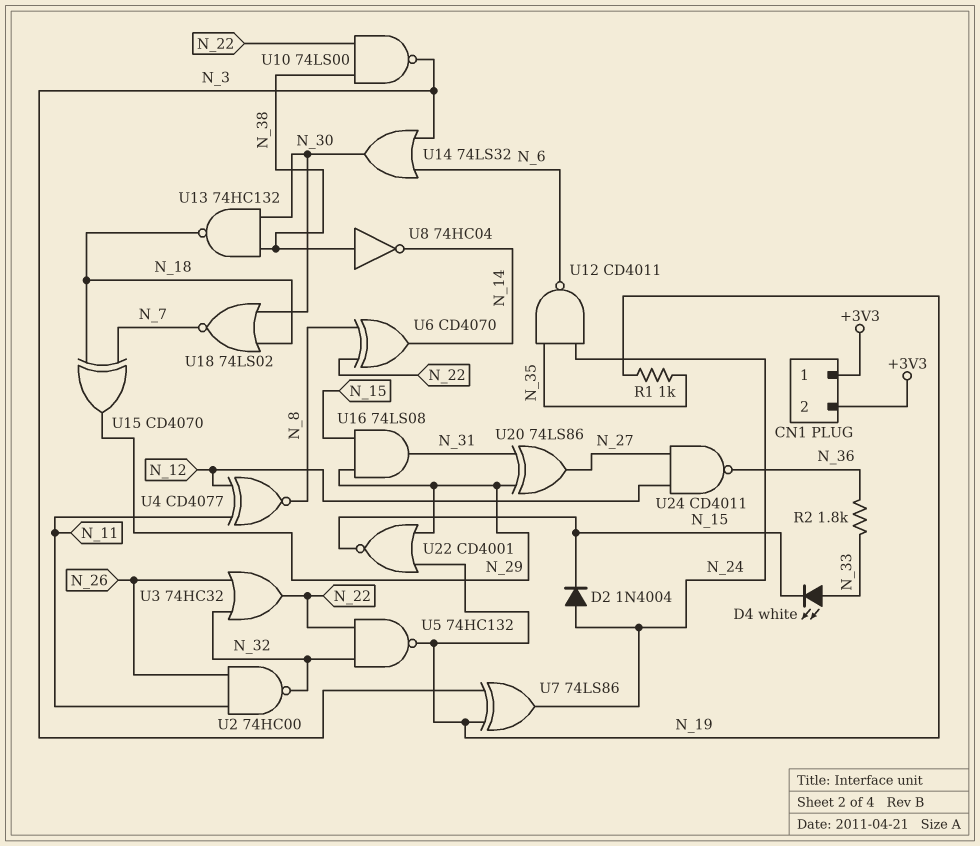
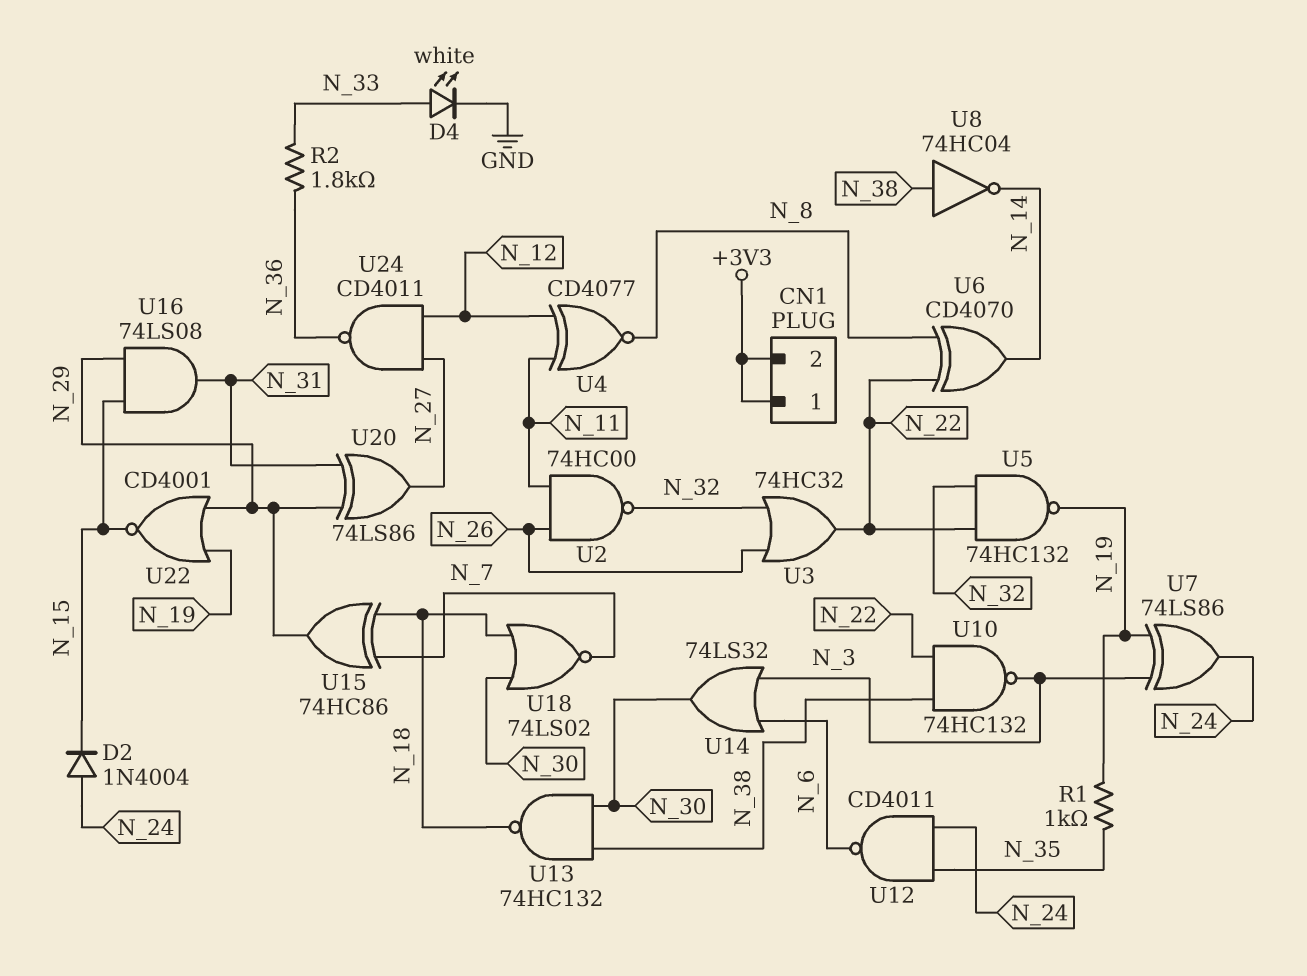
D4: LED white (A N_33, K N_15) -> LED white (A N_33, K GND)
U10: NAND 74LS00 (in N_22, in N_38, out N_3) -> NAND 74HC132 (in N_22, in N_38, out N_3)
U15: XOR CD4070 (in N_7, in N_18, out N_29) -> XOR 74HC86 (in N_7, in N_18, out N_29)

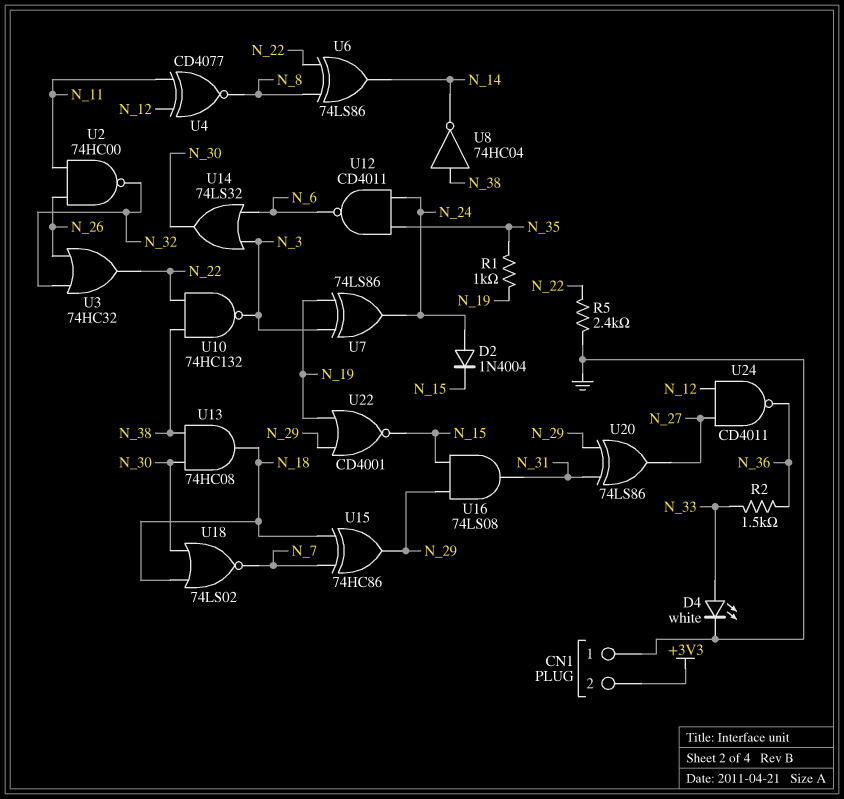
CN1 pin 1: +3V3 -> GND
R2: 1.8k (N_33, N_36) -> 1.5k (N_33, N_36)
R5: none -> 2.4k (GND, N_22)
U5: NAND 74HC132 (in N_22, in N_32, out N_19) -> none
U6: XOR CD4070 (in N_8, in N_22, out N_14) -> XOR 74LS86 (in N_8, in N_22, out N_14)
U13: NAND 74HC132 (in N_30, in N_38, out N_18) -> AND 74HC08 (in N_30, in N_38, out N_18)

